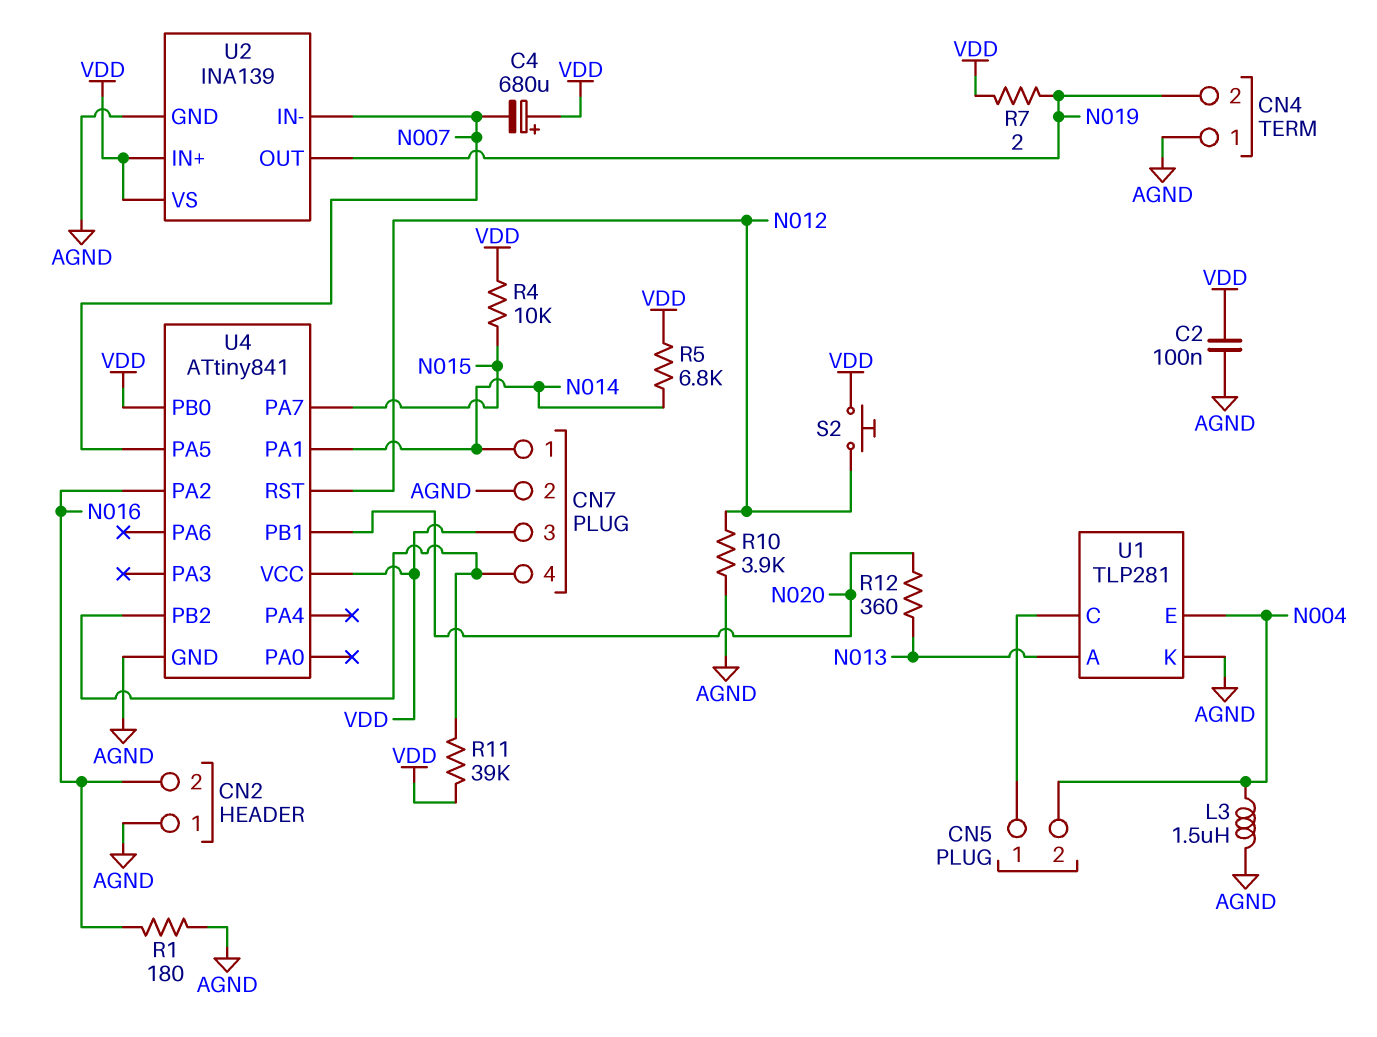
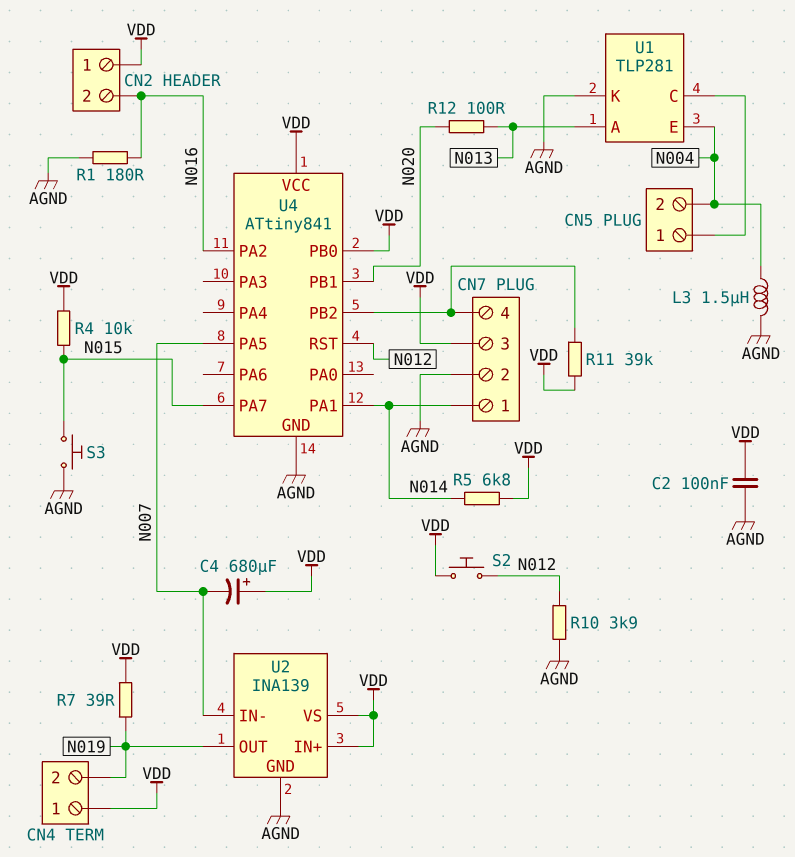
CN2 pin 1: AGND -> VDD
CN4 pin 1: AGND -> VDD
R7: 2 (N019, VDD) -> 39 (N019, VDD)
R12: 360 (N013, N020) -> 100 (N013, N020)
S3: none -> button (AGND, N015)

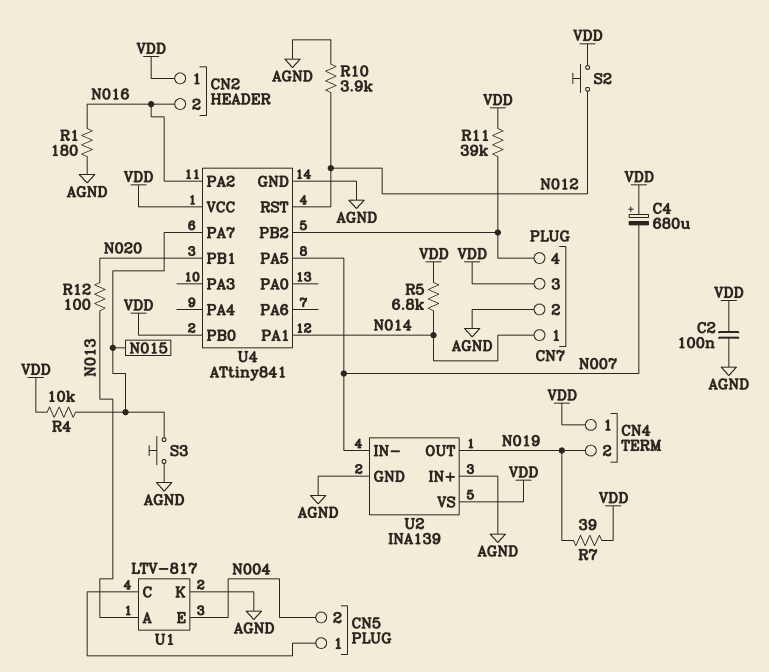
L3: 1.5uH (AGND, N004) -> none
U1: TLP281 -> LTV-817
U2 pin IN+: VDD -> AGND

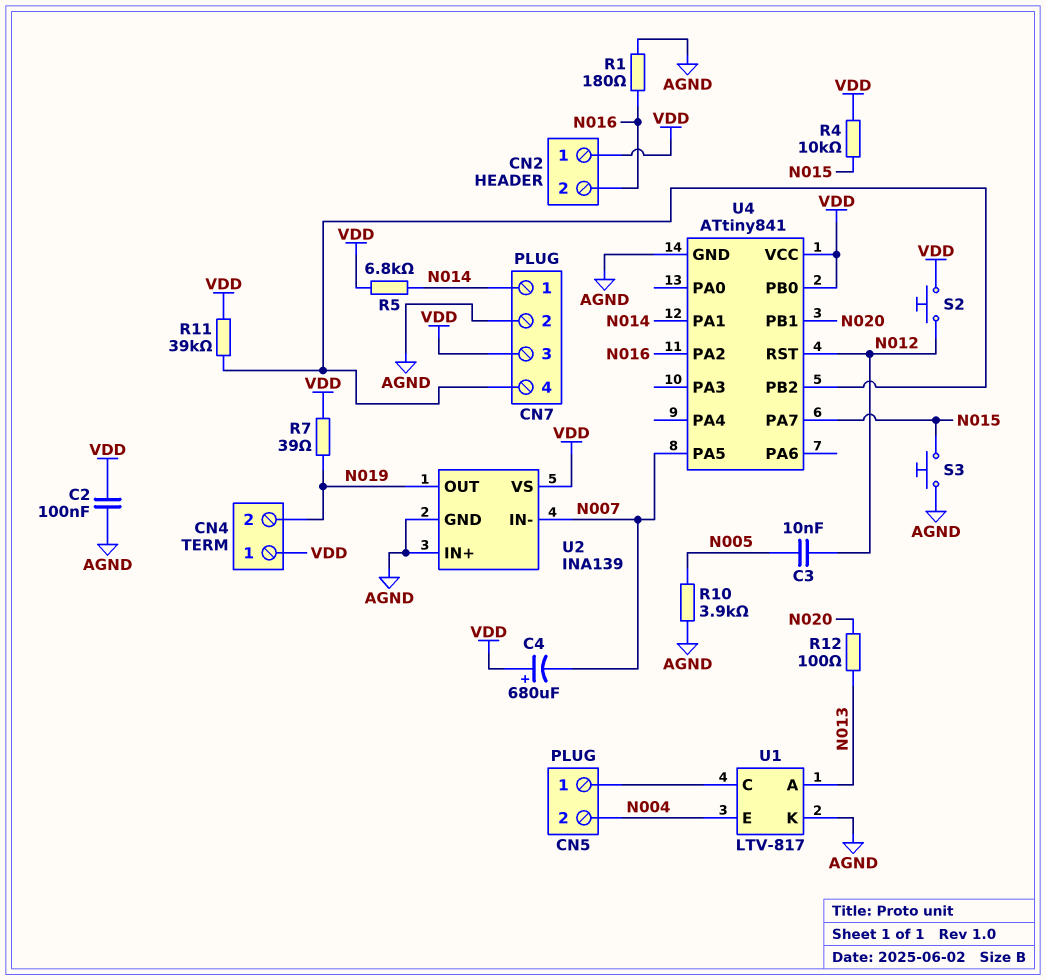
C3: none -> 10nF (N005, N012)
R10: 3.9k (AGND, N012) -> 3.9k (AGND, N005)

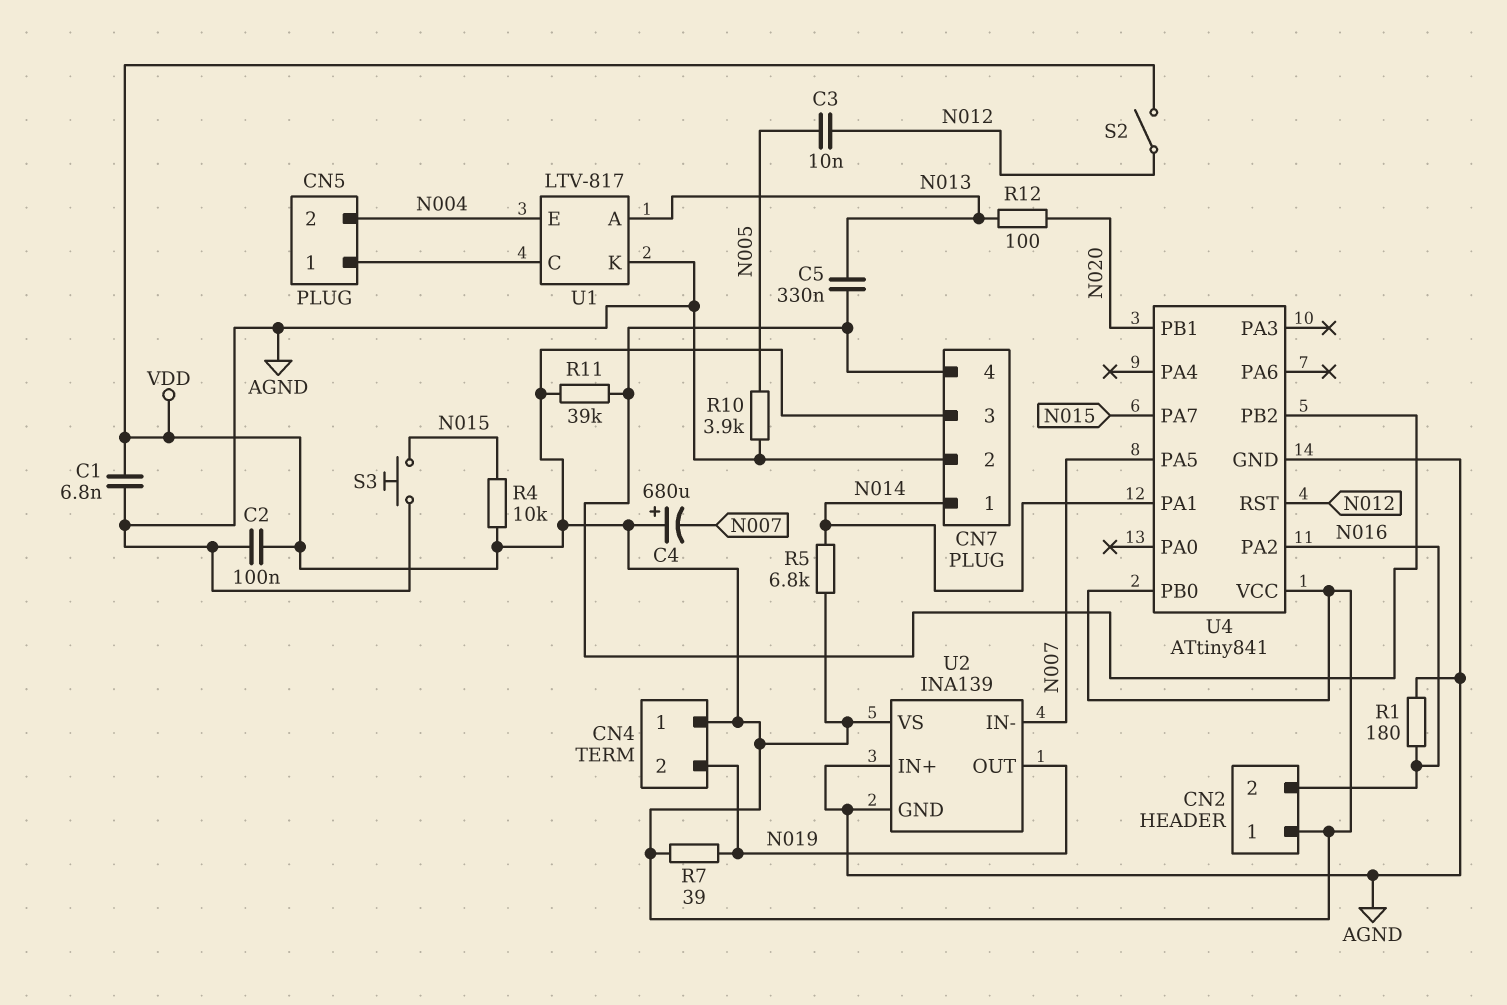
C1: none -> 6.8nF (AGND, VDD)
C5: none -> 330nF (CN7/4, N013)
S2: button (N012, VDD) -> switch (N012, VDD)

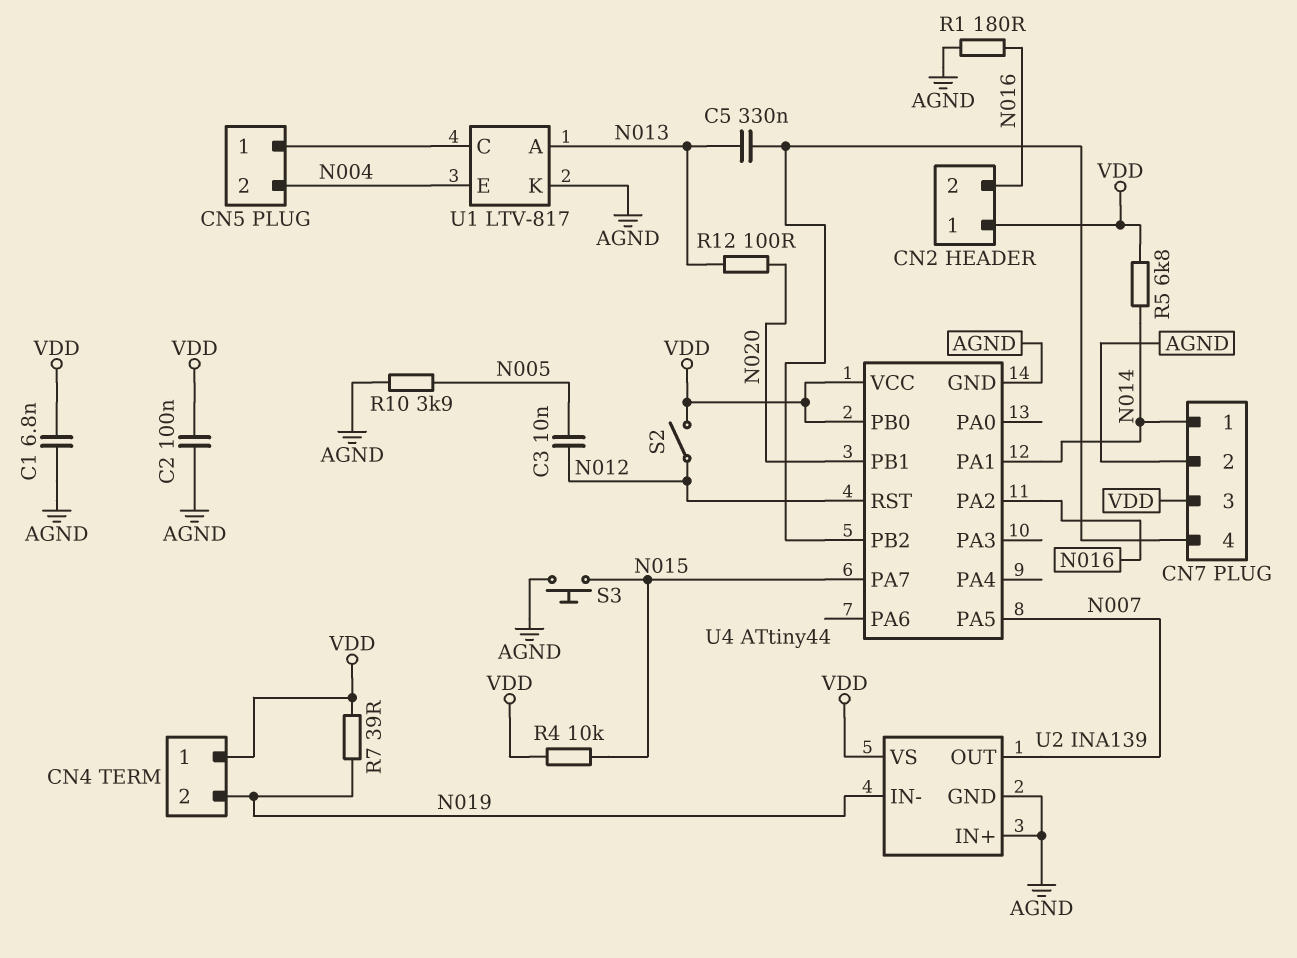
C4: 680uF (plus VDD, minus N007) -> none
R11: 39k (CN7/4, VDD) -> none
U2 pin IN-: N007 -> N019
U2 pin OUT: N019 -> N007
U4: ATtiny841 -> ATtiny44

